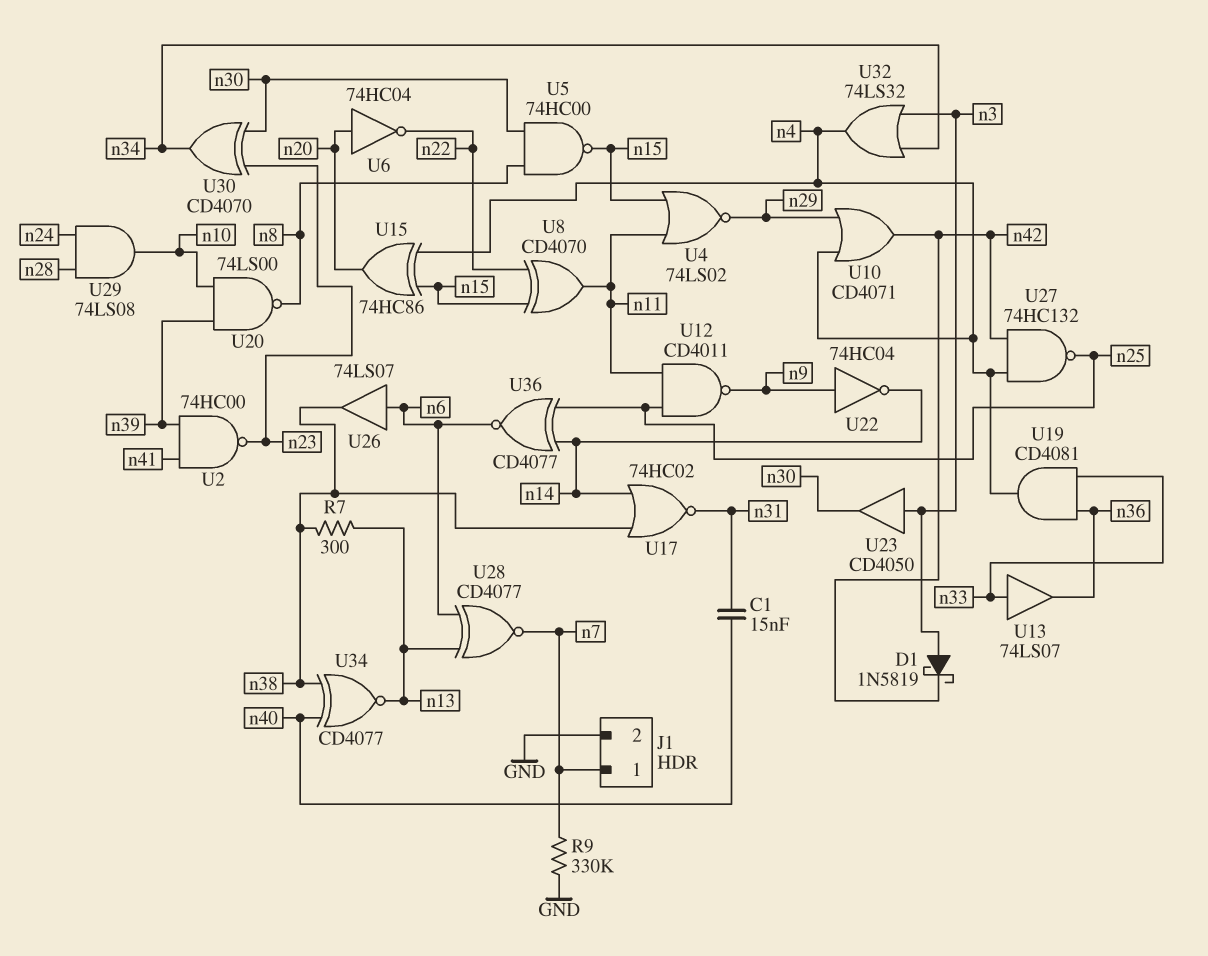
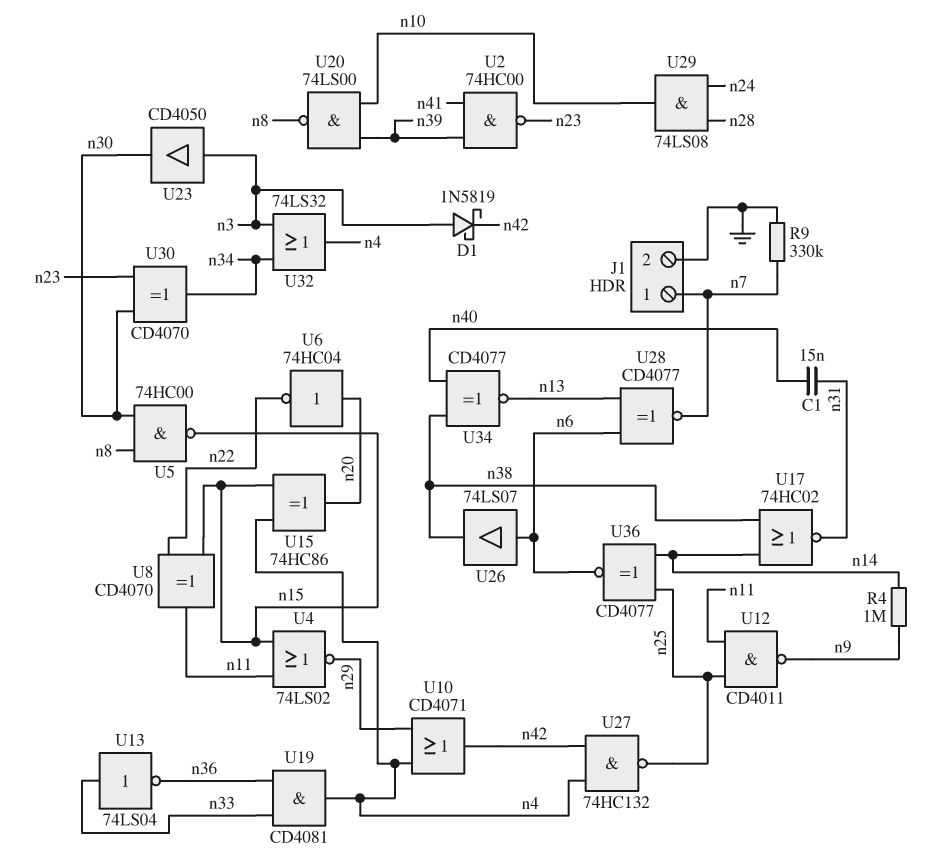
R4: none -> 1M (n9, n14)
R7: 300 (n13, n38) -> none
U13: buffer 74LS07 (in n33, out n36) -> NOT 74LS04 (in n33, out n36)
U22: NOT 74HC04 (in n9, out n14) -> none

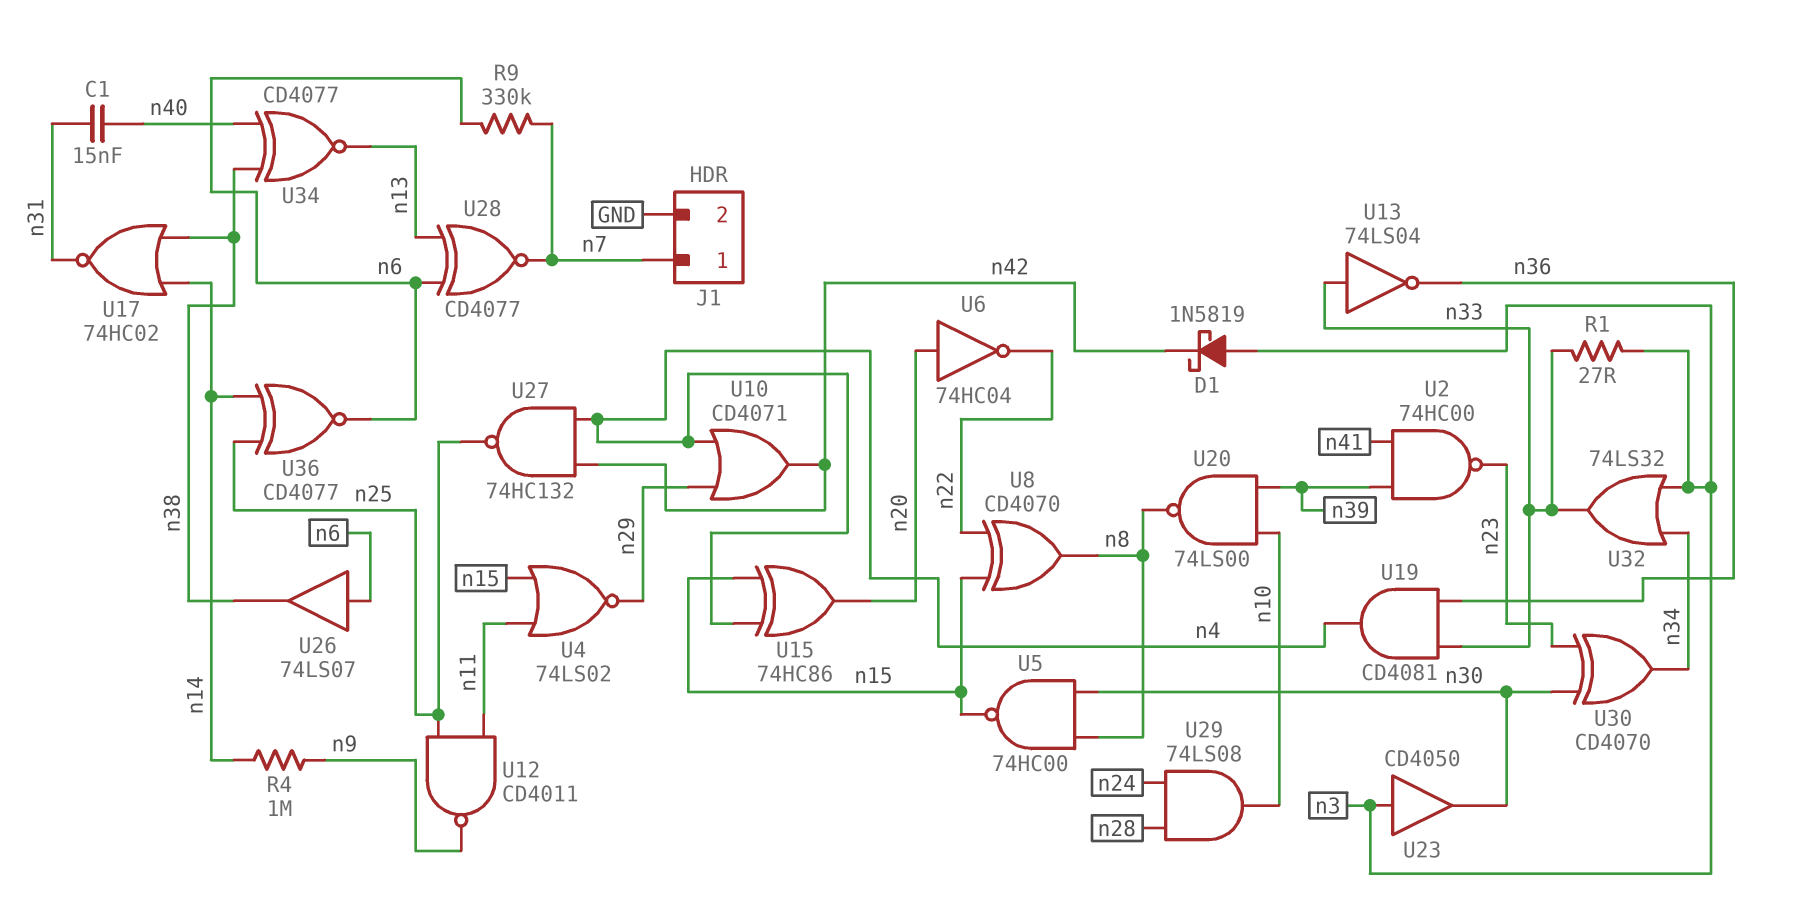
R1: none -> 27 (n3, n33)
R9: 330k (GND, n7) -> 330k (n6, n7)
U8: XOR CD4070 (in n15, in n22, out n11) -> XOR CD4070 (in n15, in n22, out n8)
U32: OR 74LS32 (in n3, in n34, out n4) -> OR 74LS32 (in n3, in n34, out n33)

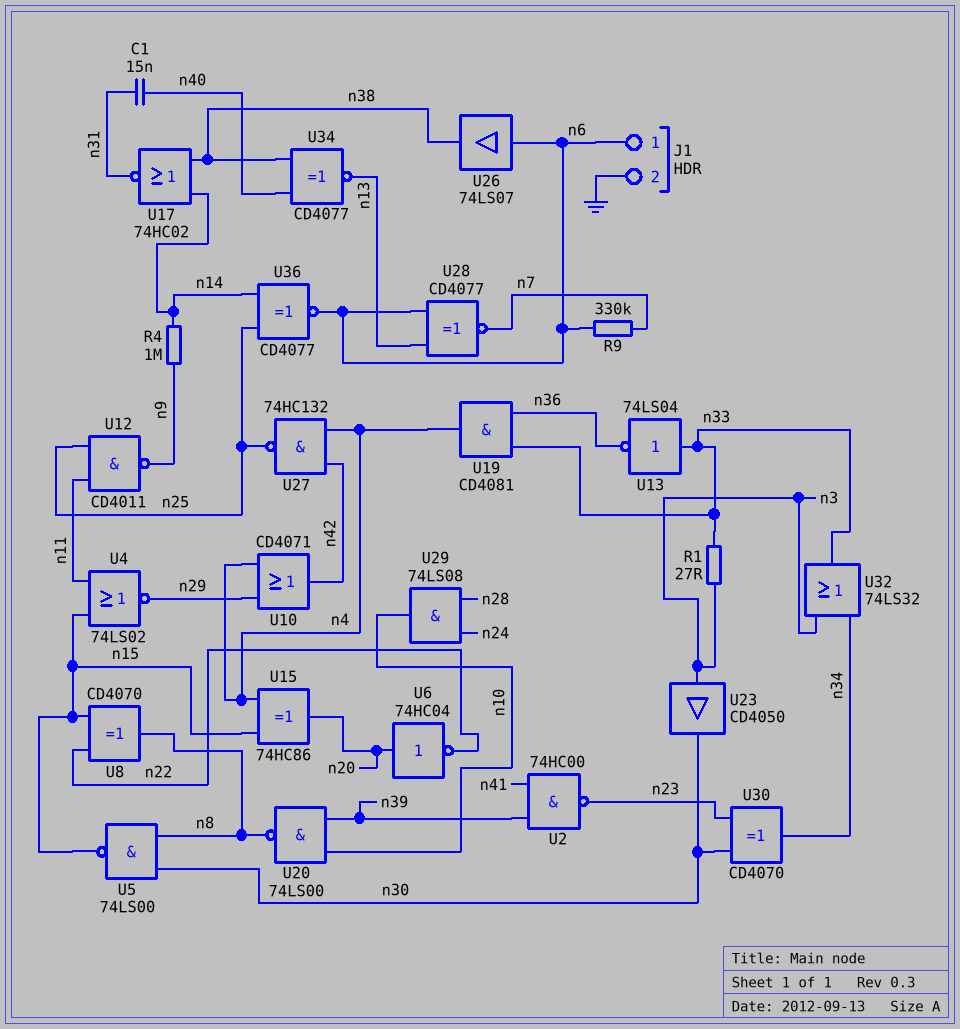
D1: schottky 1N5819 (A n3, K n42) -> none
J1 pin 1: n7 -> n6
U5: NAND 74HC00 (in n8, in n30, out n15) -> NAND 74LS00 (in n8, in n30, out n15)

